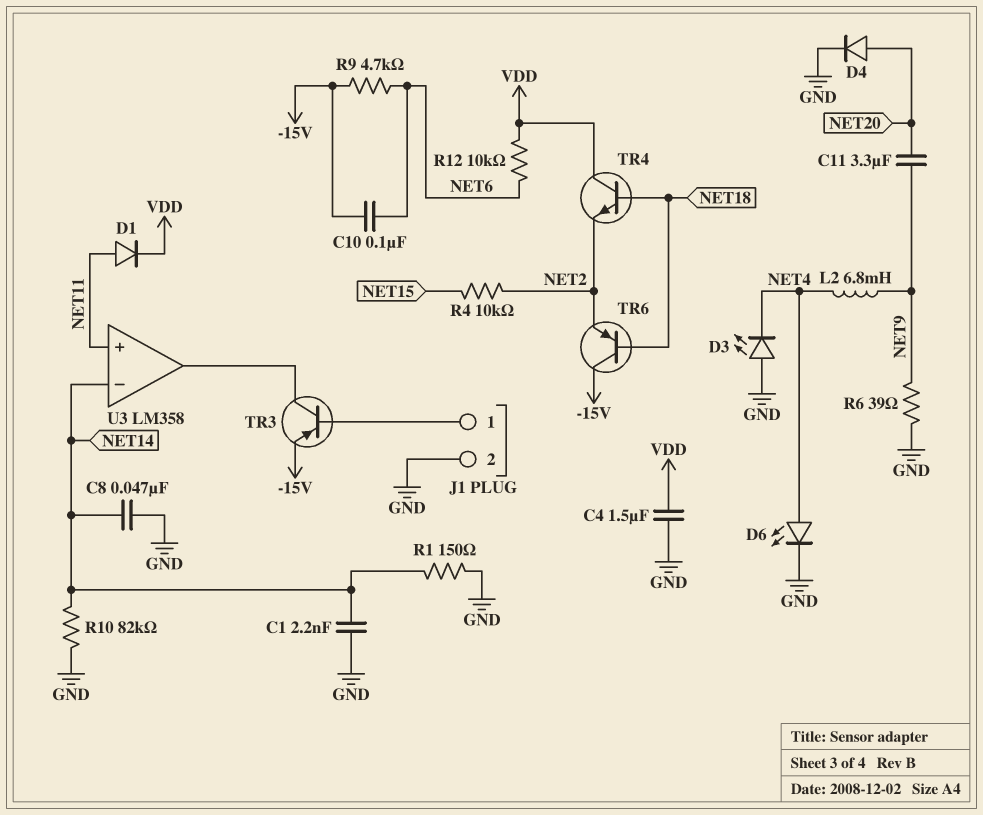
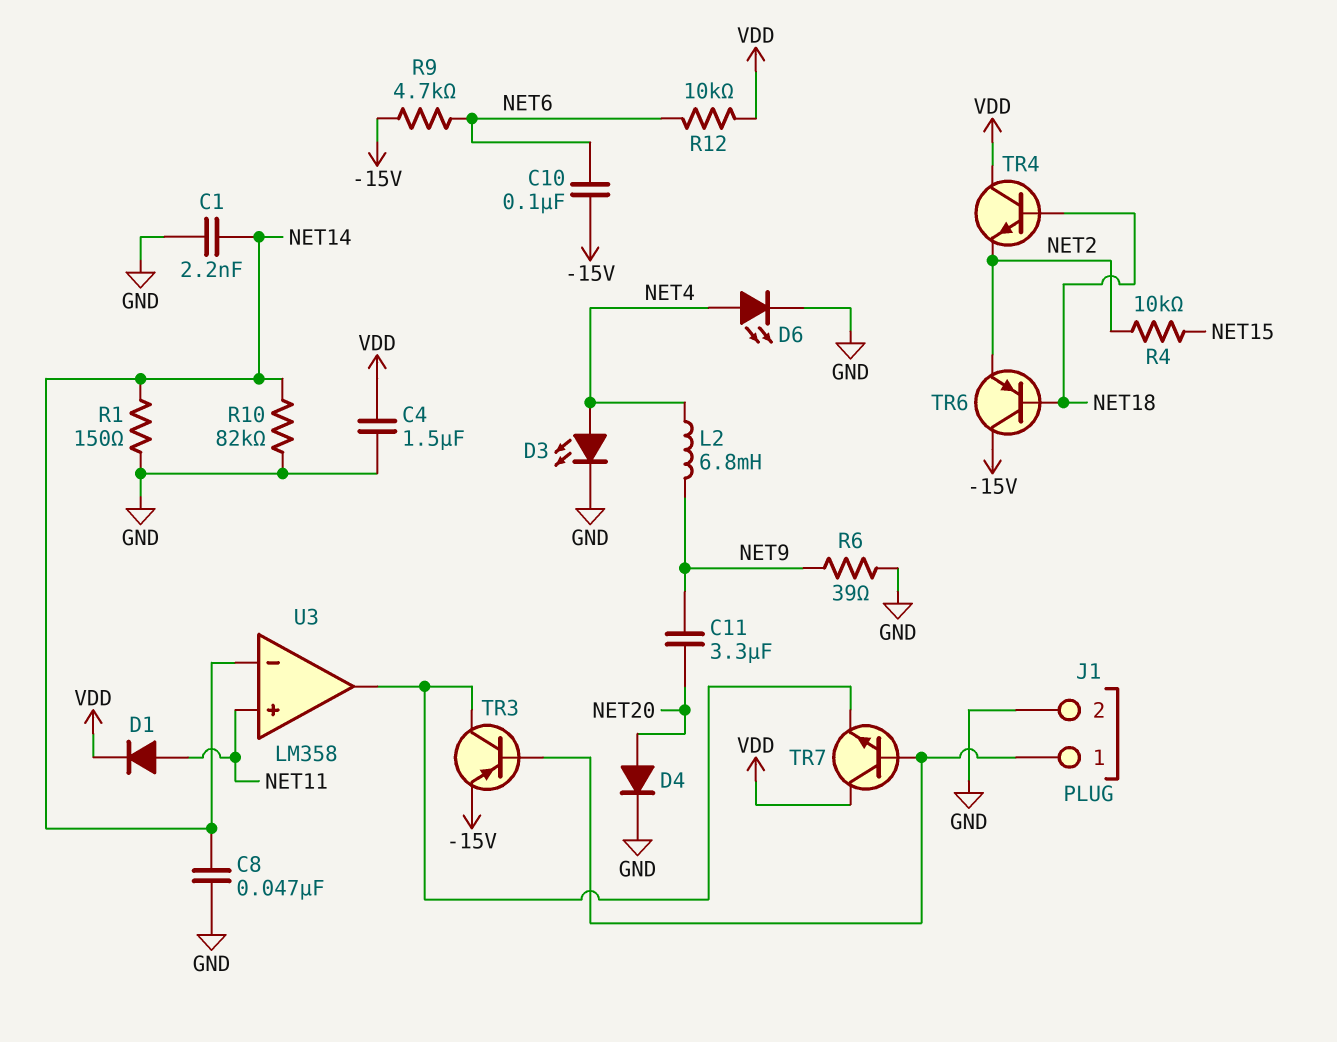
D3: LED (A GND, K NET4) -> LED (A NET4, K GND)
TR7: none -> NPN (B J1/1, C VDD, E U3/out)

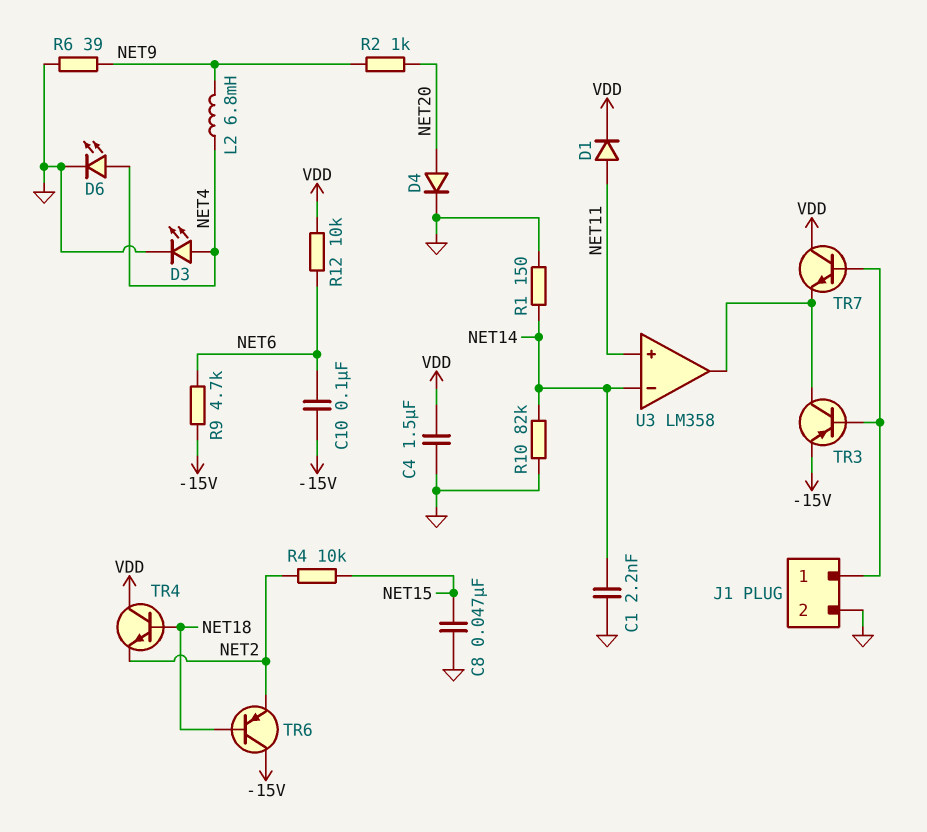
C8: 47nF (GND, NET14) -> 47nF (GND, NET15)
C11: 3.3uF (NET9, NET20) -> none
R2: none -> 1k (NET9, NET20)

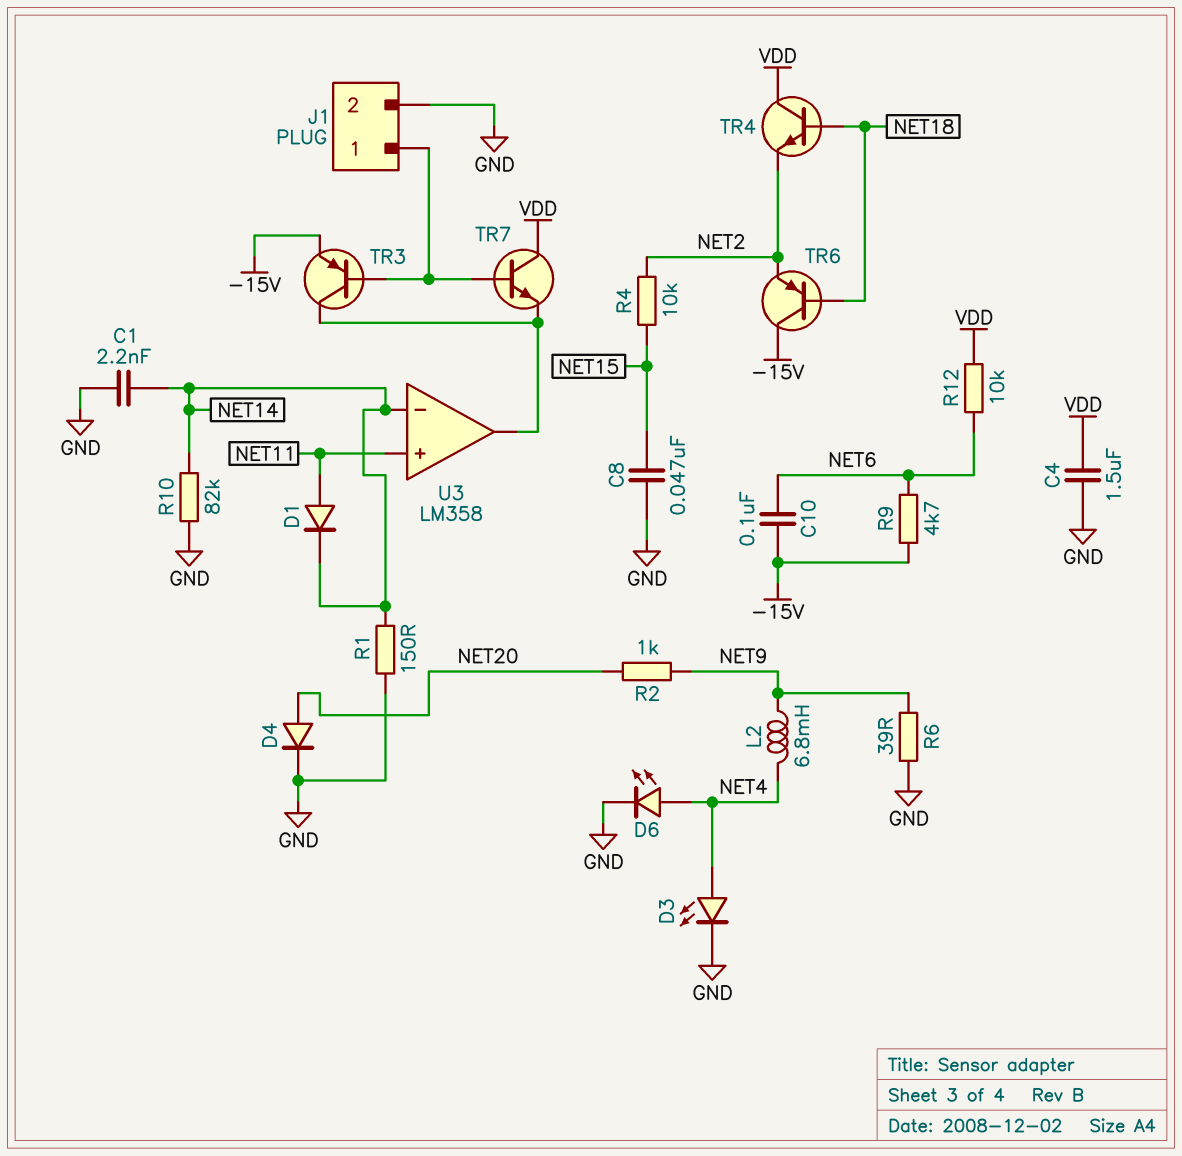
D1: diode (A NET11, K VDD) -> diode (A NET11, K NET14)

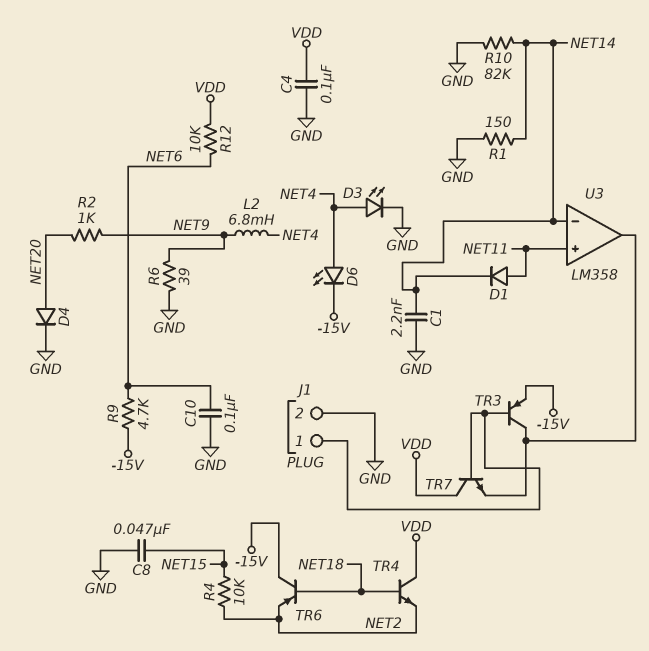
C4: 1.5uF (GND, VDD) -> 100nF (GND, VDD)
C10: 100nF (-15V, NET6) -> 100nF (GND, NET6)
D6: LED (A NET4, K GND) -> LED (A NET4, K -15V)

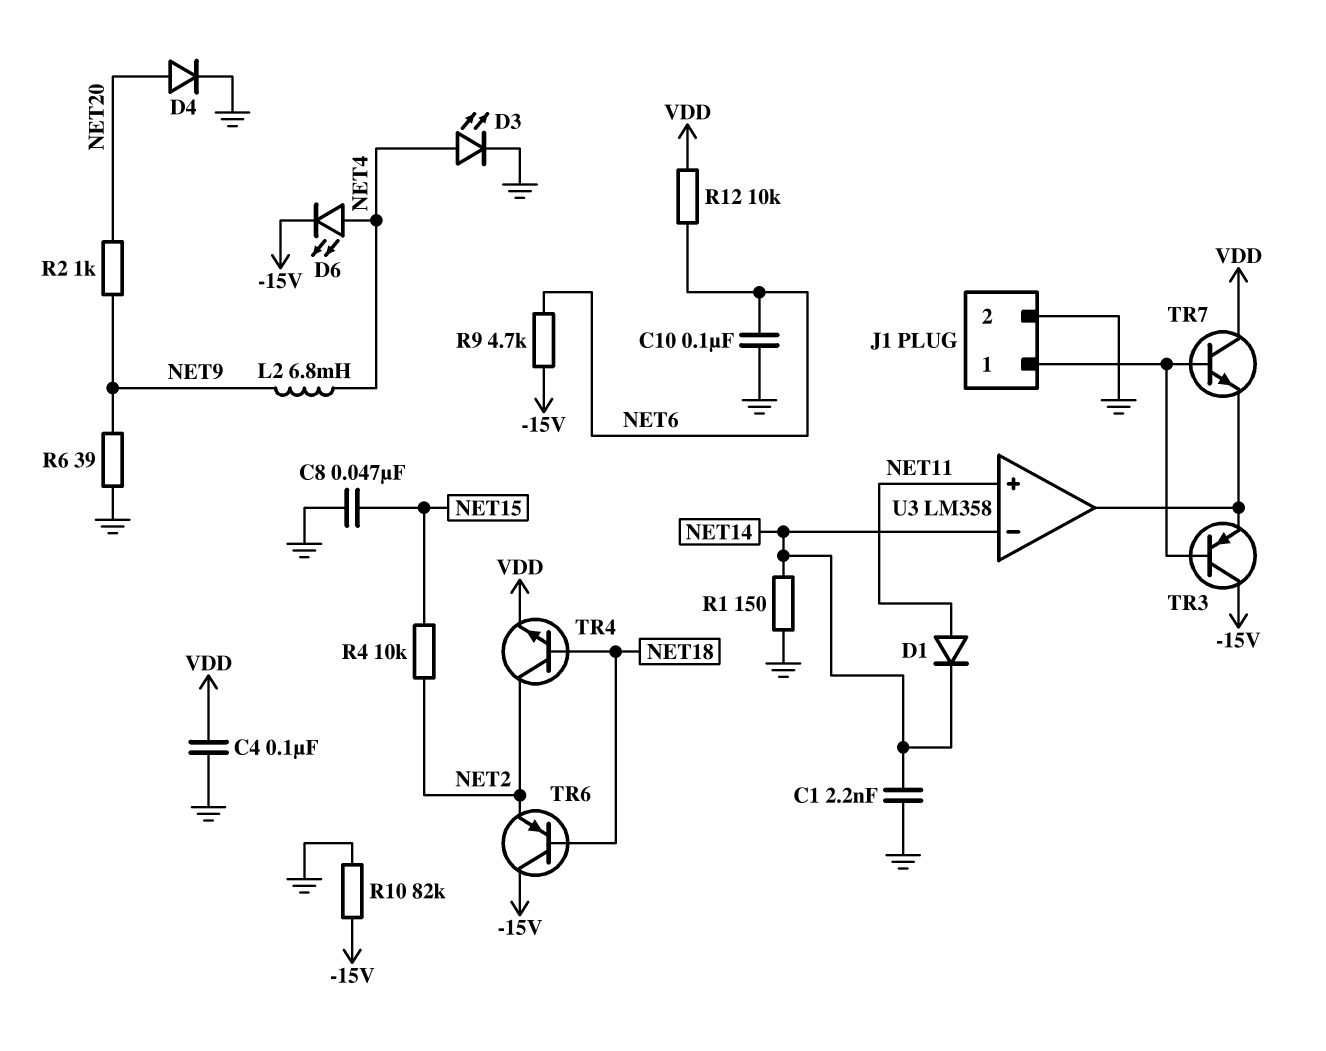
R10: 82k (GND, NET14) -> 82k (-15V, GND)
TR3: PNP (B J1/1, C U3/out, E -15V) -> PNP (B J1/1, C -15V, E U3/out)
TR4: NPN (B NET18, C VDD, E NET2) -> NPN (B NET18, C NET2, E VDD)

